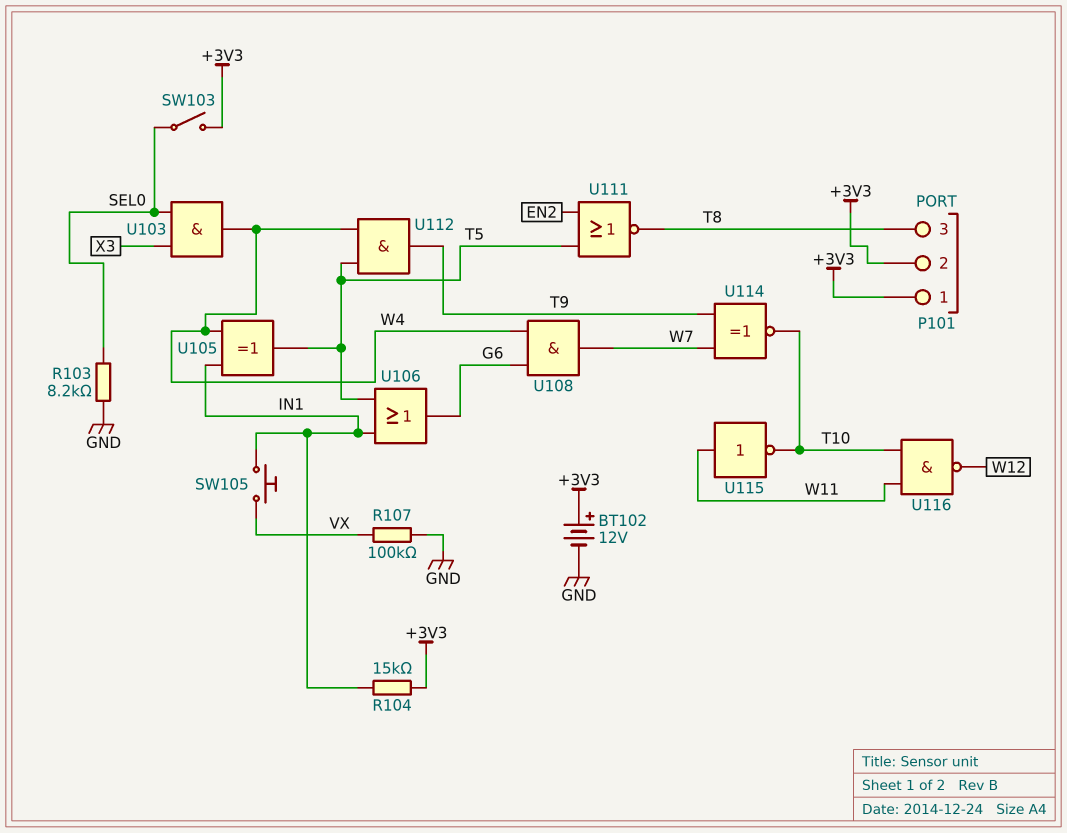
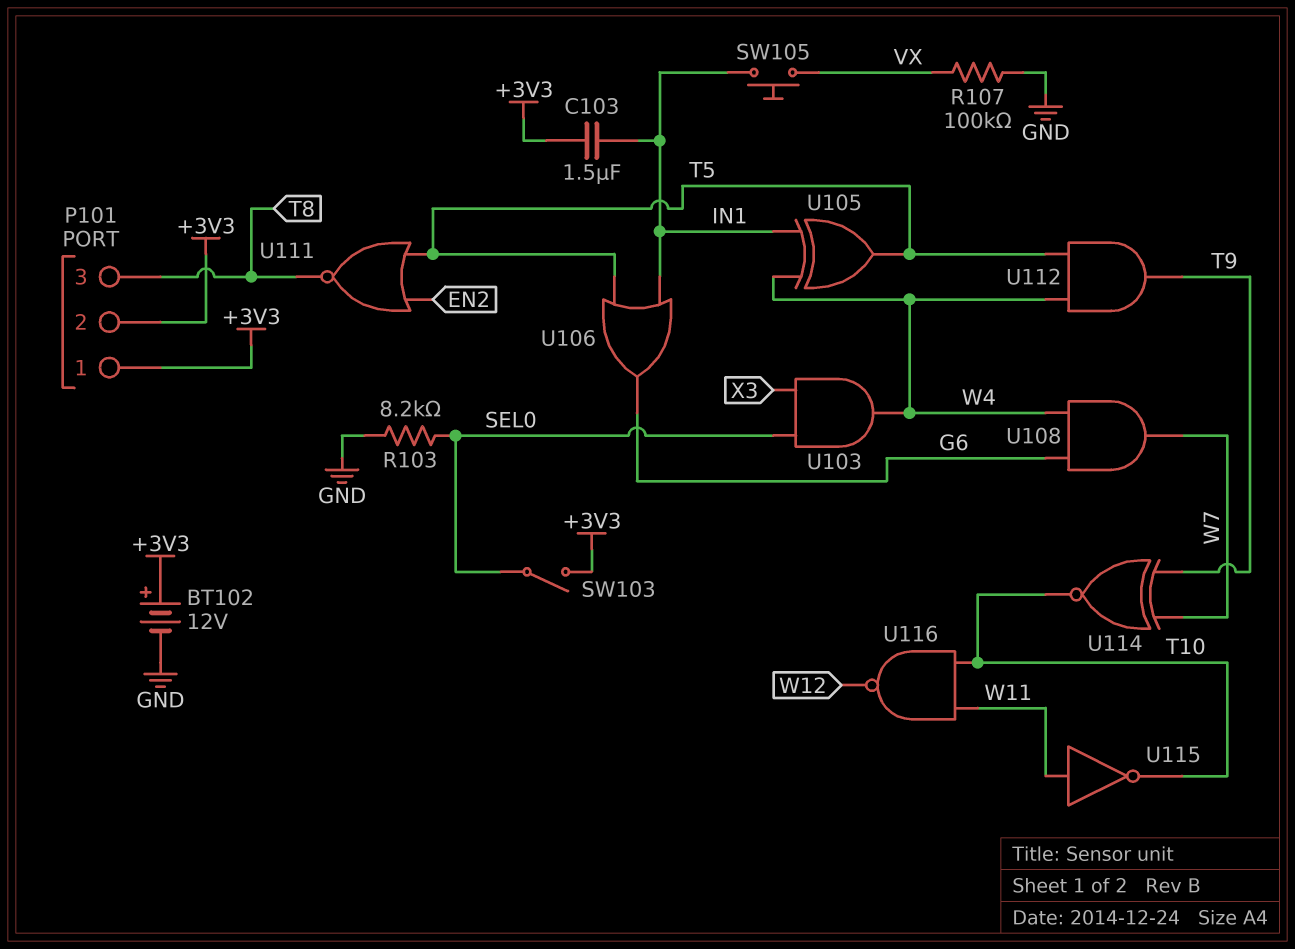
C103: none -> 1.5uF (+3V3, IN1)
R104: 15k (+3V3, IN1) -> none

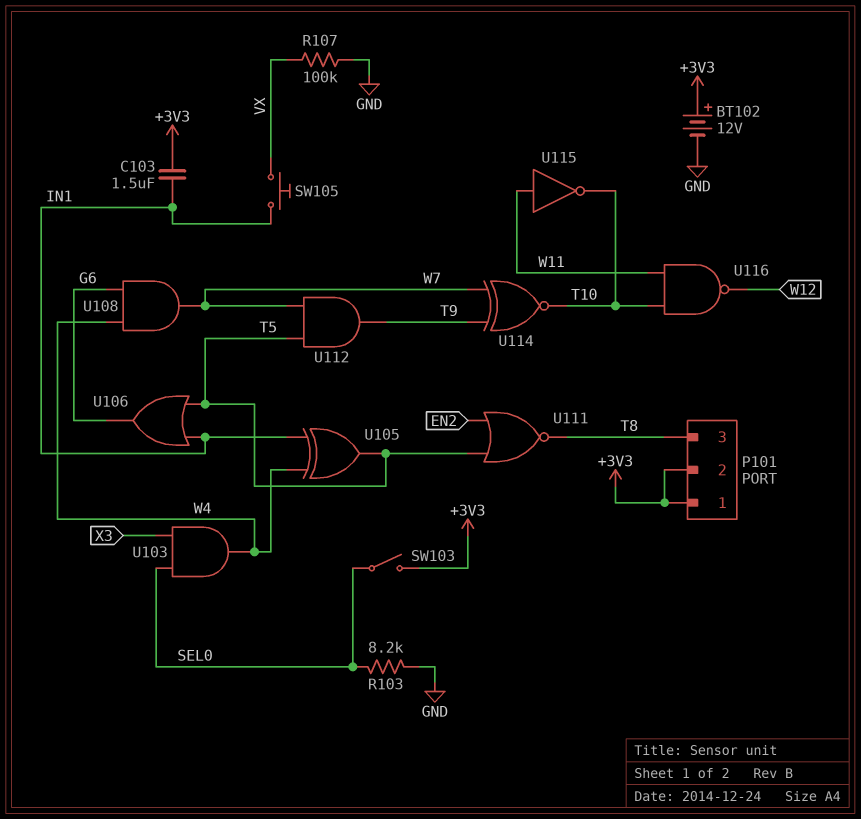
U112: AND (in T5, in W4, out T9) -> AND (in T5, in W7, out T9)

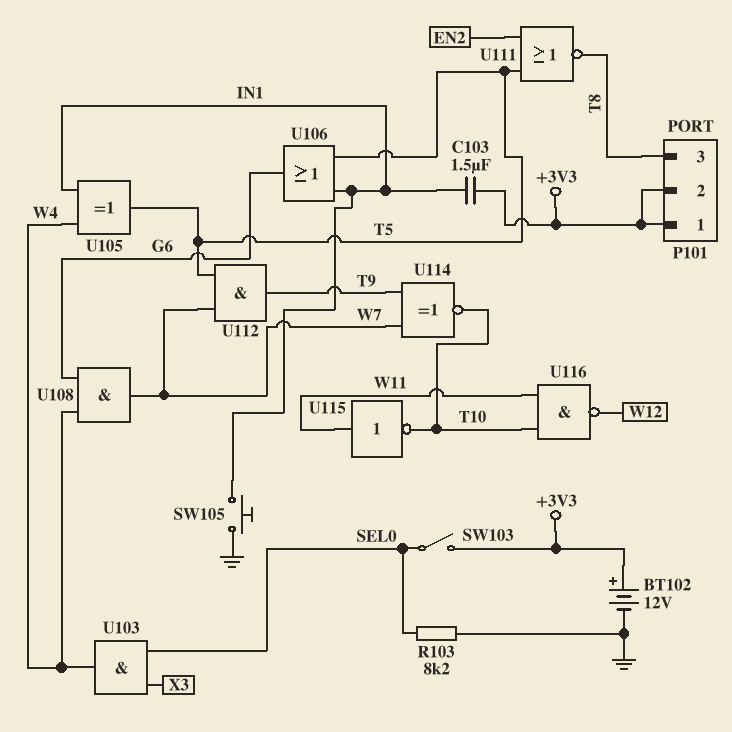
R107: 100k (GND, VX) -> none
SW105: button (IN1, VX) -> button (GND, IN1)

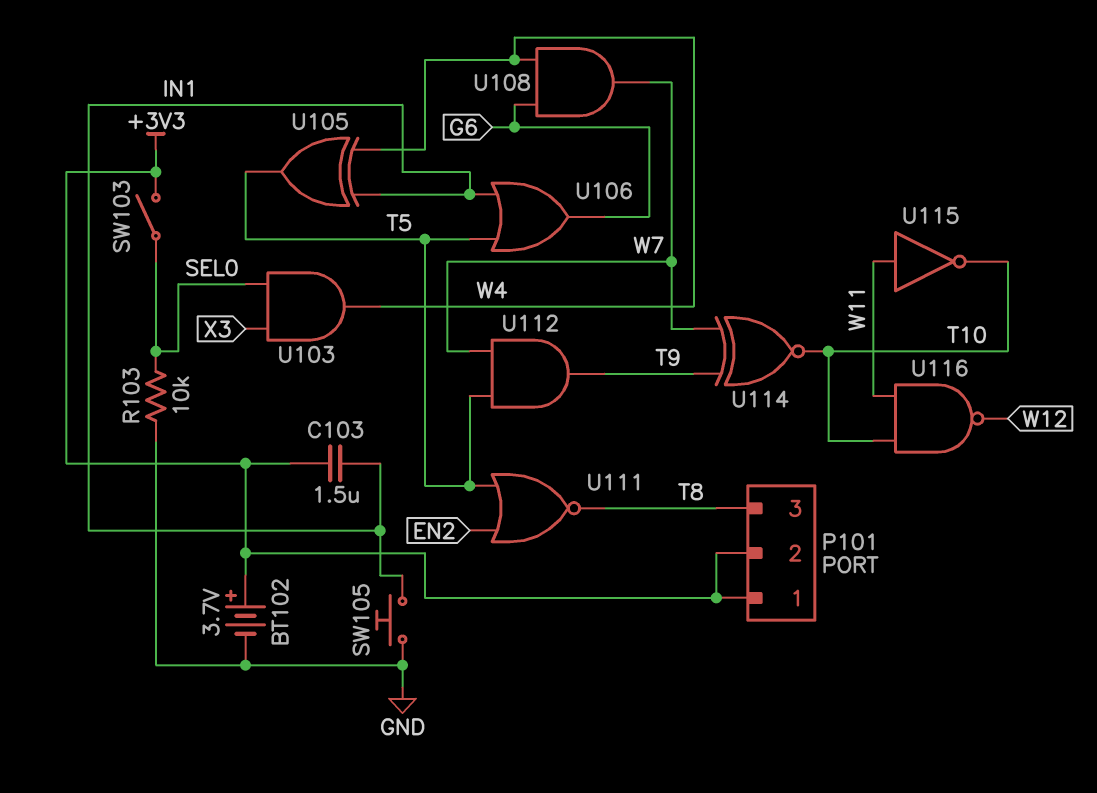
BT102: 12V (plus +3V3, minus GND) -> 3.7V (plus +3V3, minus GND)
R103: 8.2k (GND, SEL0) -> 10k (GND, SEL0)

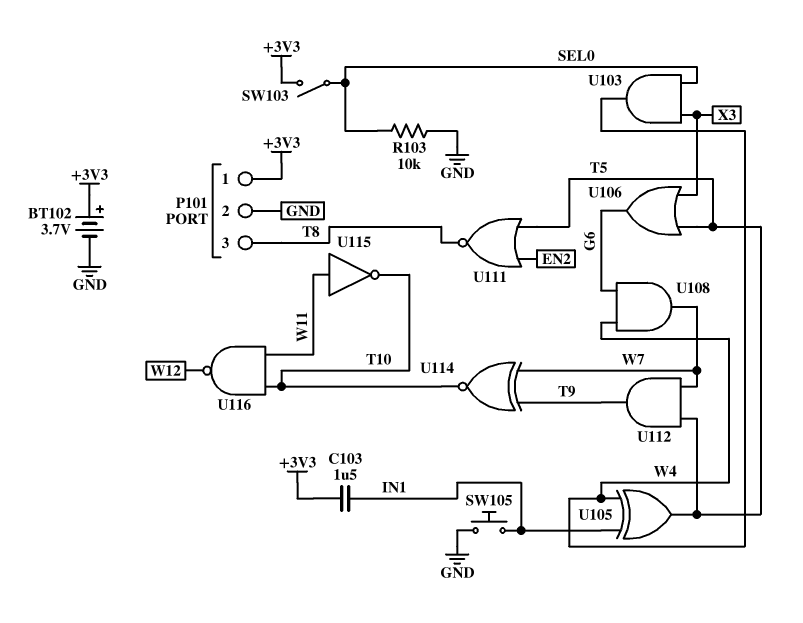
P101 pin 2: +3V3 -> GND
U106: OR (in IN1, in T5, out G6) -> OR (in T5, in X3, out G6)

